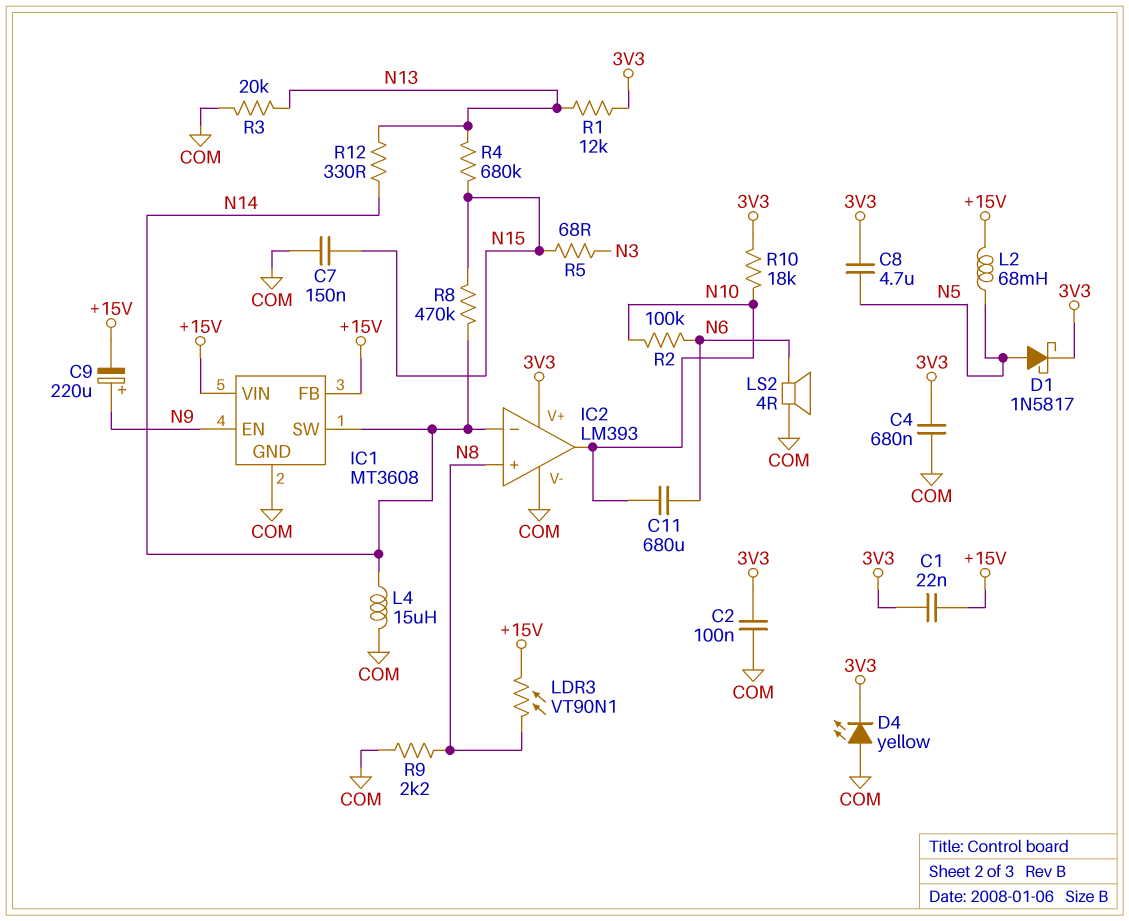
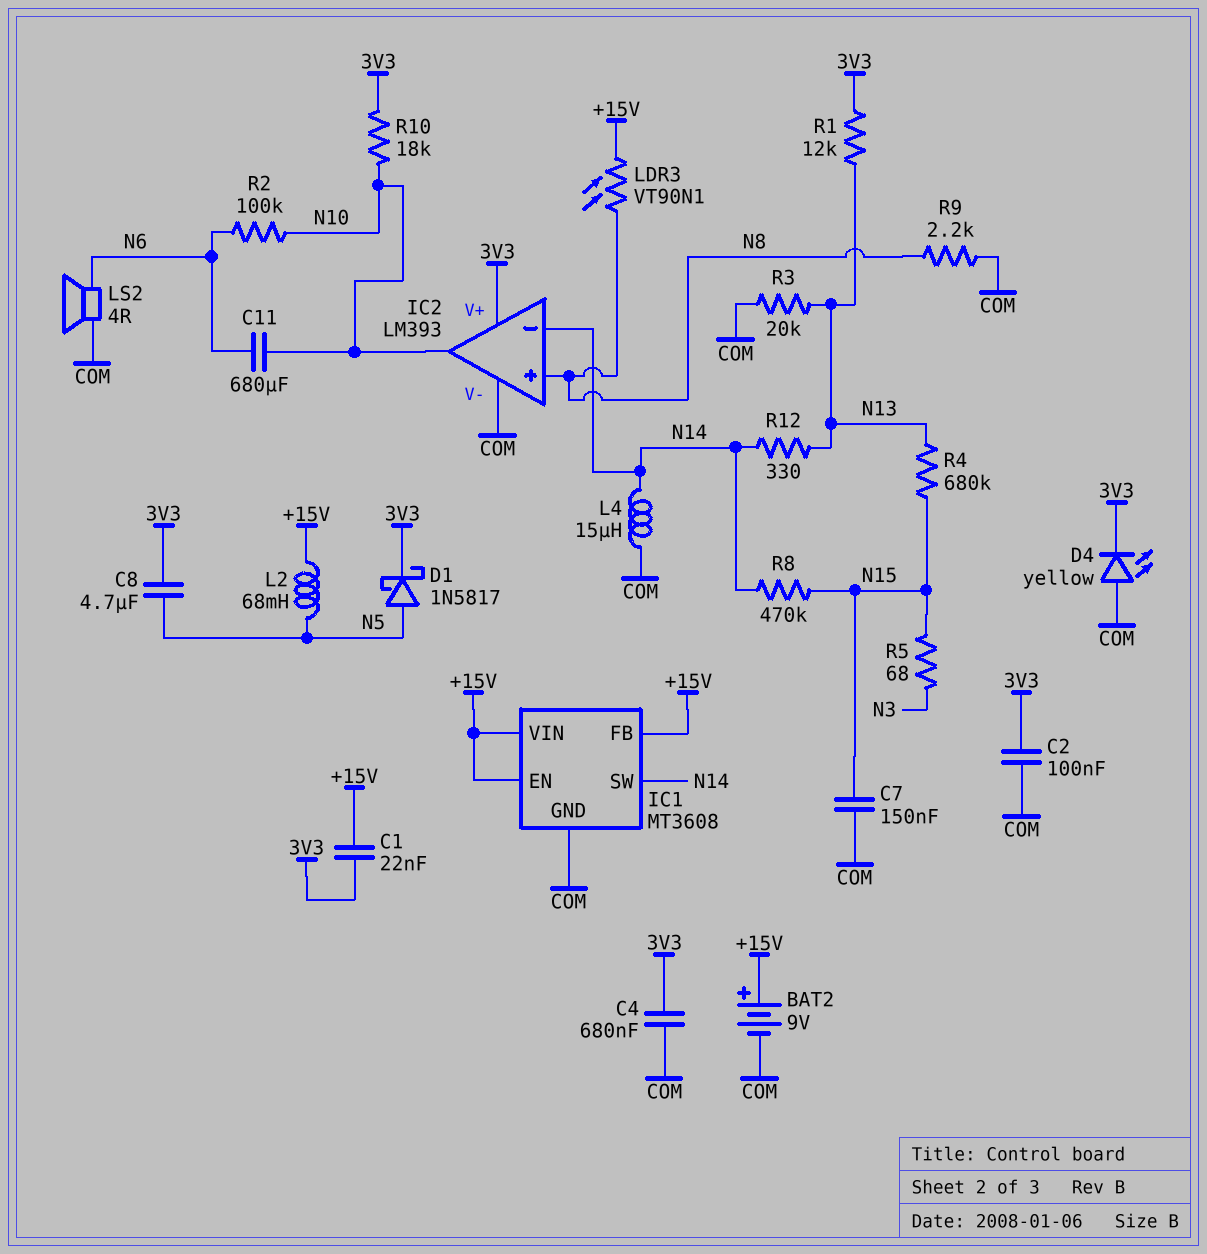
BAT2: none -> 9V (plus +15V, minus COM)
C9: 220uF (plus N9, minus +15V) -> none
IC1 pin EN: N9 -> +15V

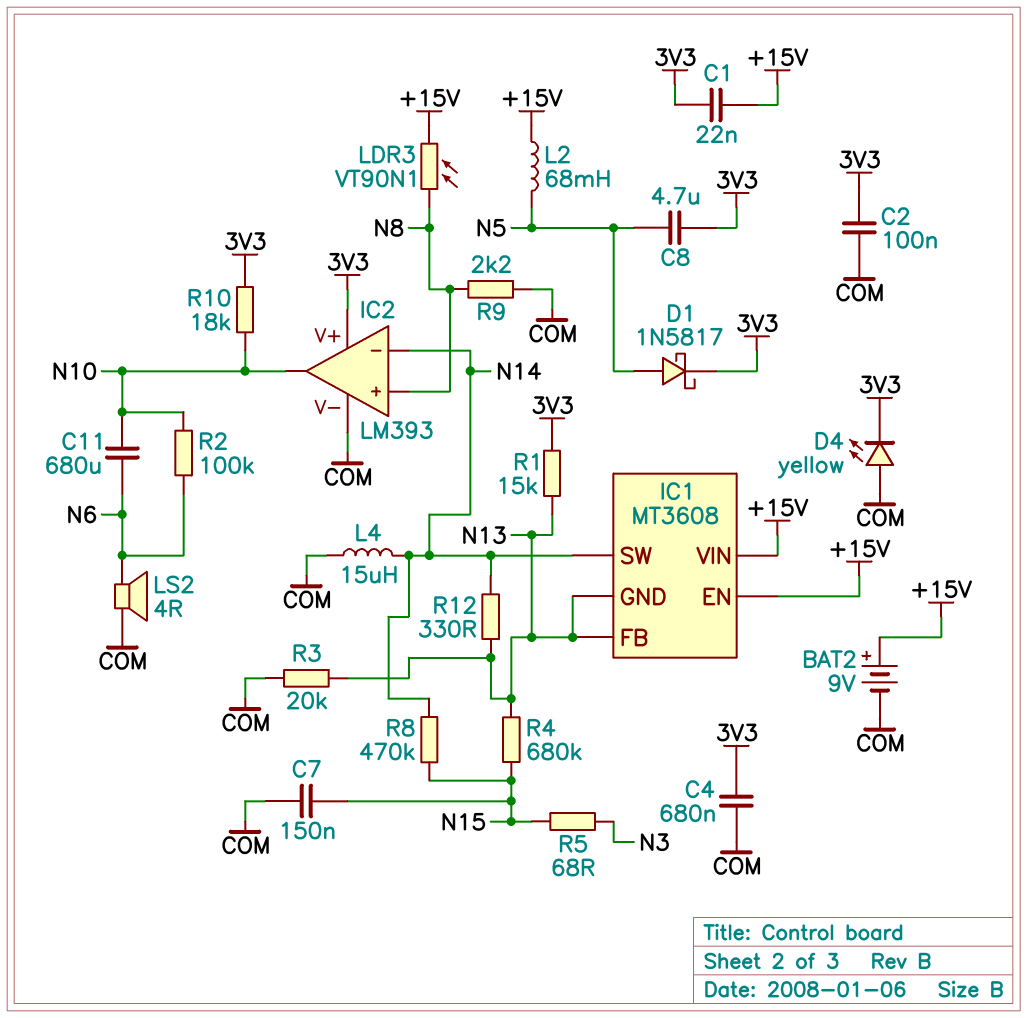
IC1 pin FB: +15V -> N13
IC1 pin GND: COM -> N13
R1: 12k (3V3, N13) -> 15k (3V3, N13)

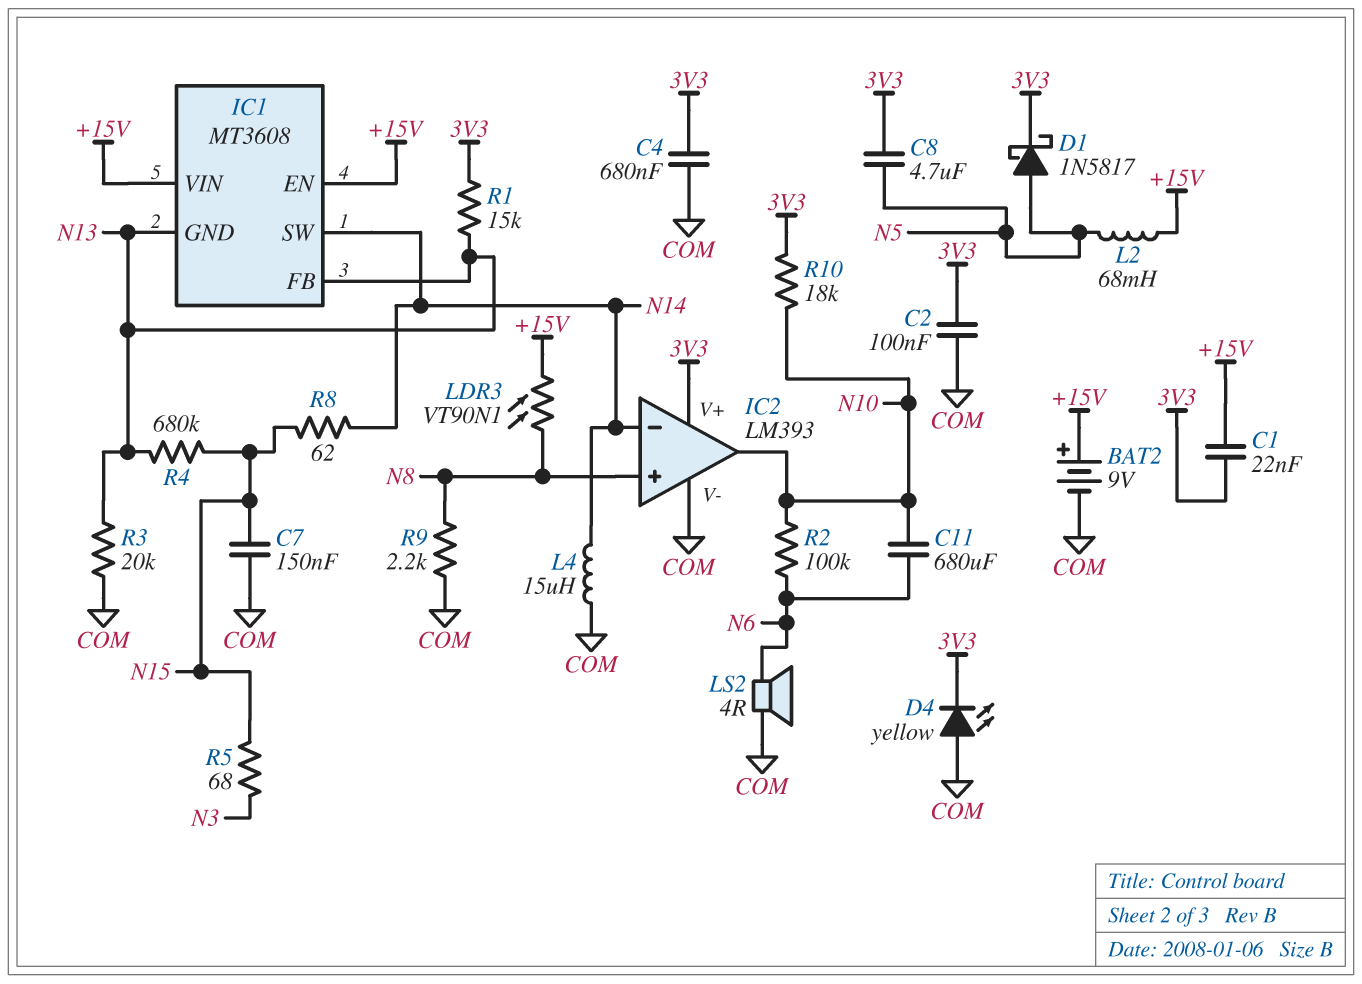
R8: 470k (N14, N15) -> 62 (N14, N15)
R12: 330 (N13, N14) -> none

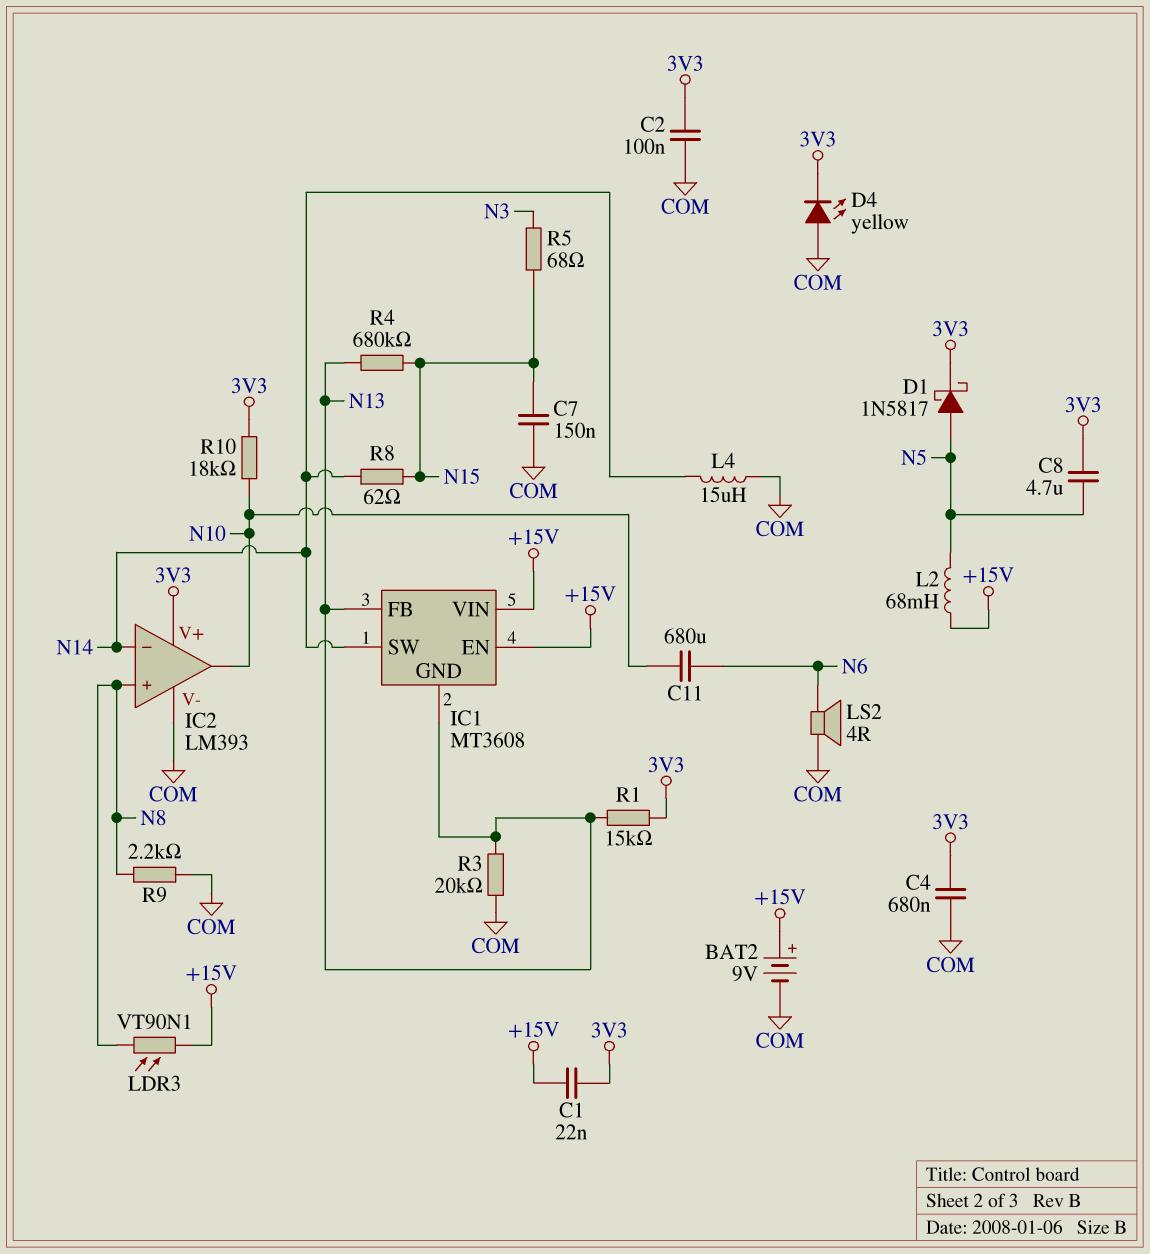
R2: 100k (N6, N10) -> none

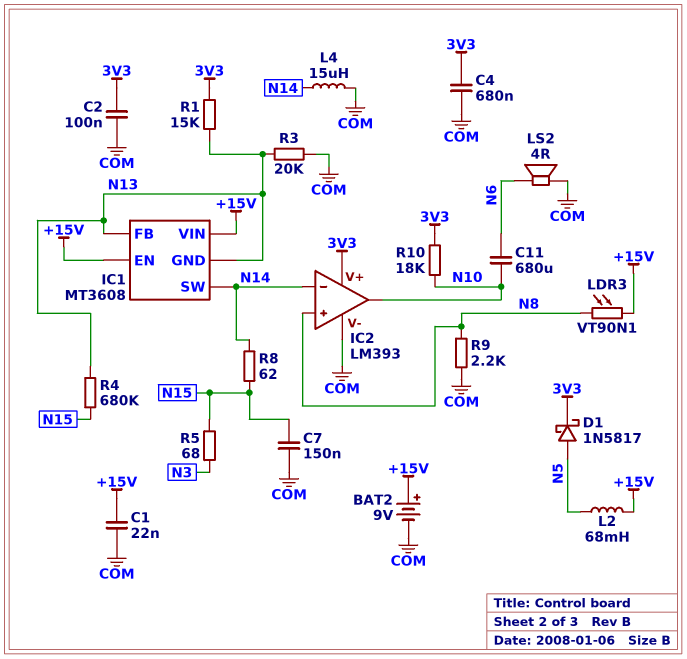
C1: 22nF (+15V, 3V3) -> 22nF (+15V, COM)
C8: 4.7uF (3V3, N5) -> none
D4: LED yellow (A COM, K 3V3) -> none

